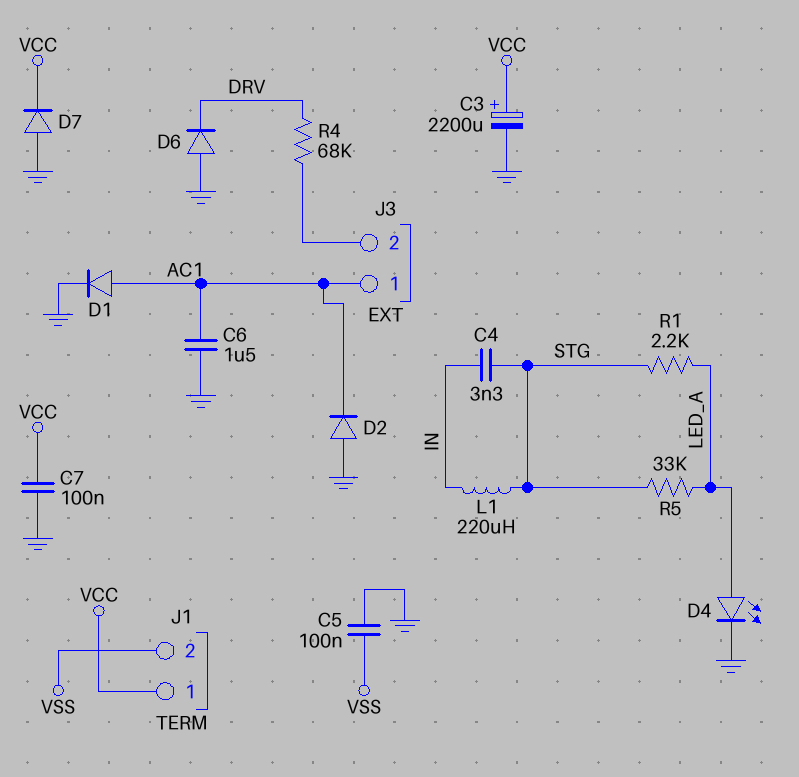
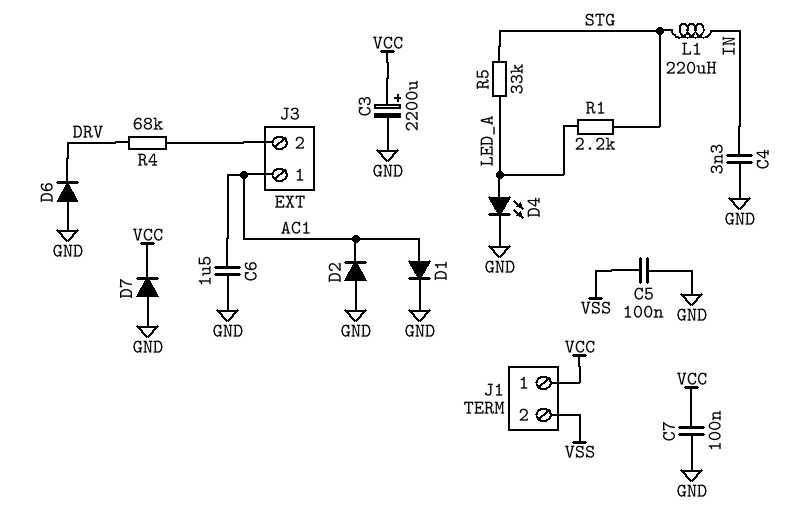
C4: 3.3nF (IN, STG) -> 3.3nF (GND, IN)

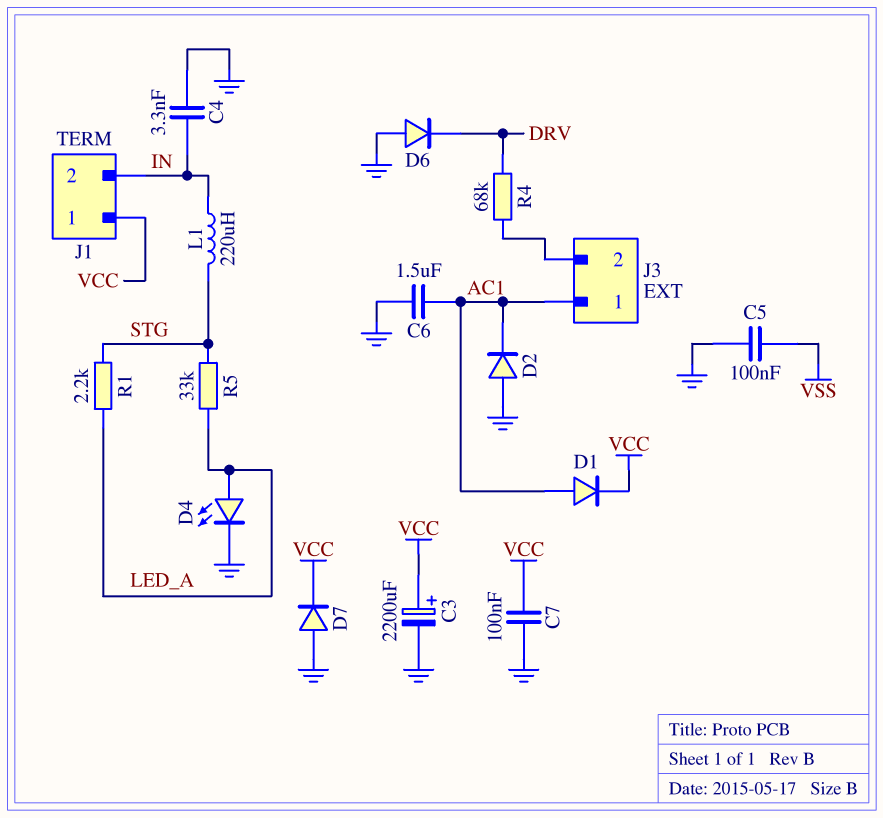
D1: diode (A AC1, K GND) -> diode (A AC1, K VCC)
J1 pin 2: VSS -> IN

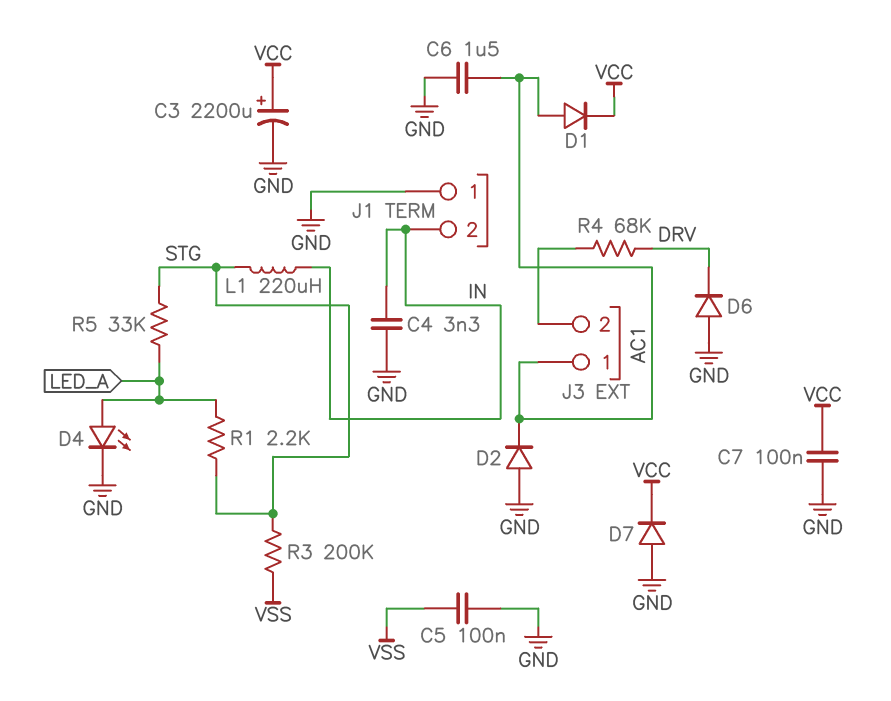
J1 pin 1: VCC -> GND
R3: none -> 200k (STG, VSS)

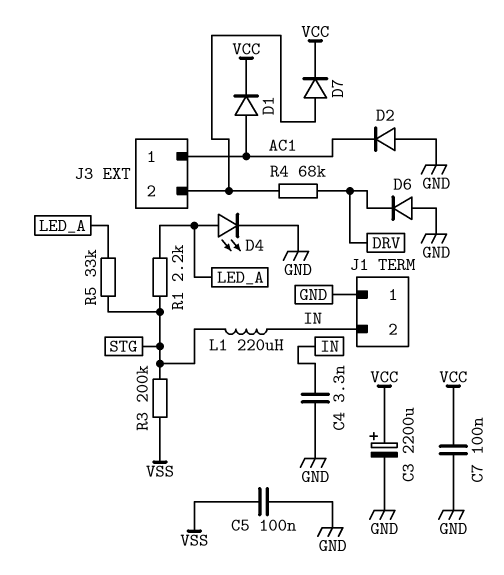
C6: 1.5uF (AC1, GND) -> none
D7: diode (A GND, K VCC) -> diode (A J3/2, K VCC)

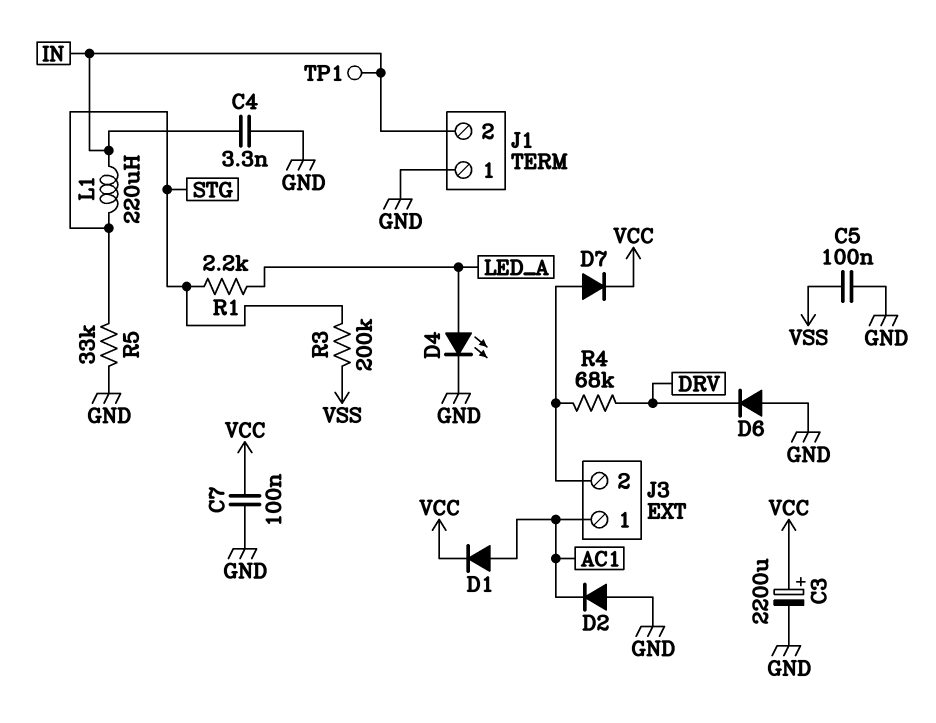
R5: 33k (LED_A, STG) -> 33k (GND, STG)
TP1: none -> test point (IN)

